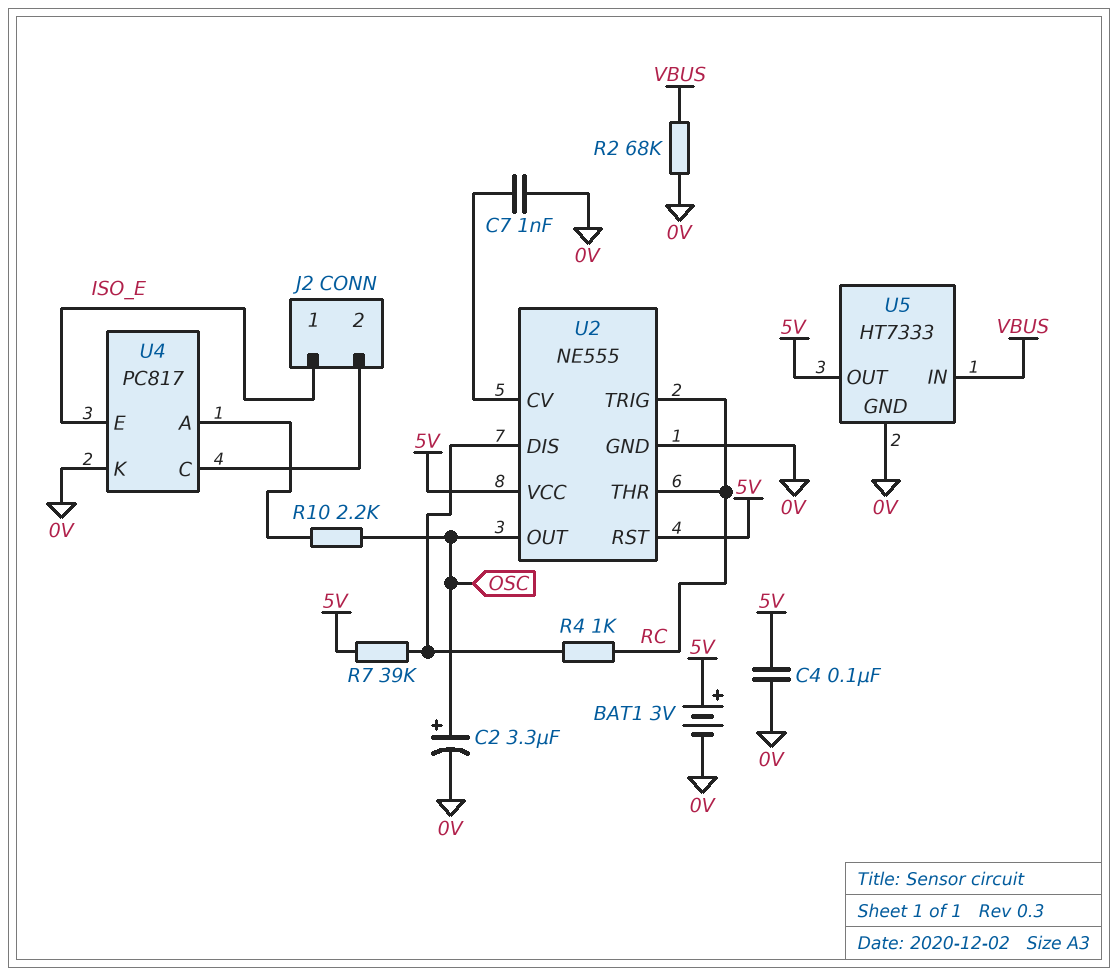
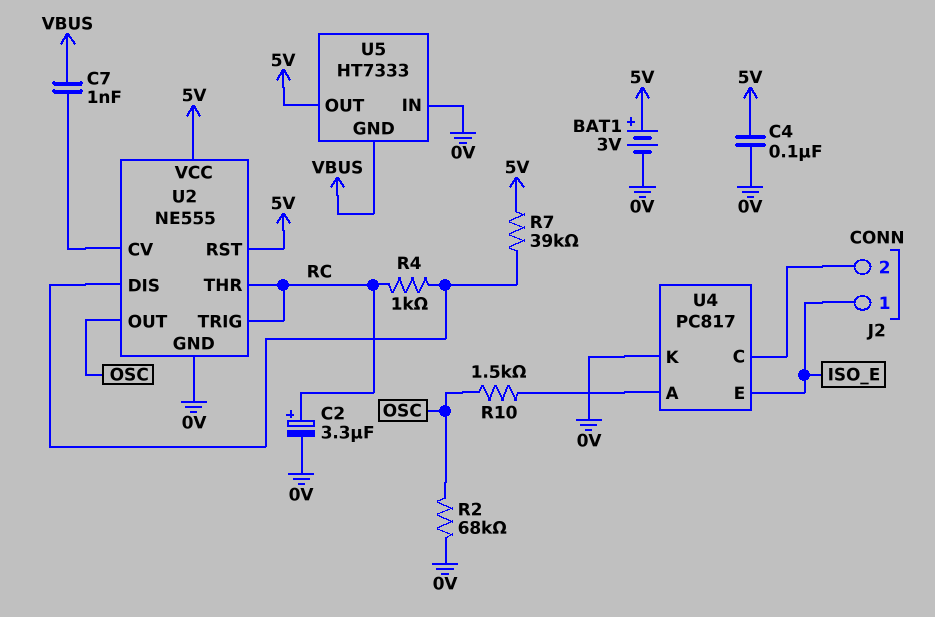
C2: 3.3uF (plus OSC, minus 0V) -> 3.3uF (plus RC, minus 0V)
C7: 1nF (0V, U2/CV) -> 1nF (U2/CV, VBUS)
R2: 68k (0V, VBUS) -> 68k (0V, OSC)
R10: 2.2k (OSC, U4/A) -> 1.5k (OSC, U4/A)
U5 pin GND: 0V -> VBUS
U5 pin IN: VBUS -> 0V

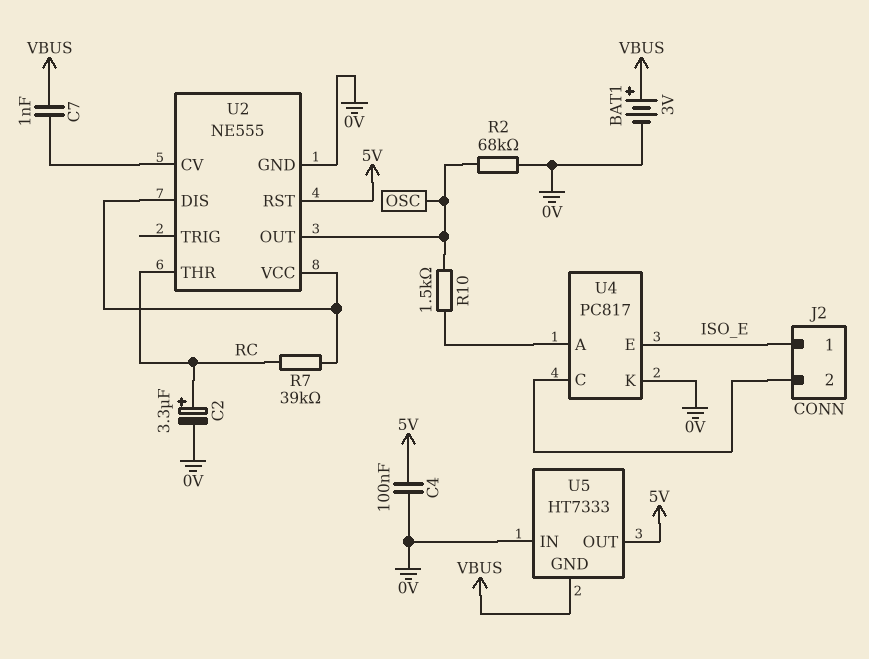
BAT1: 3V (plus 5V, minus 0V) -> 3V (plus VBUS, minus 0V)
R4: 1k (RC, U2/DIS) -> none
R7: 39k (5V, U2/DIS) -> 39k (RC, U2/DIS)
U2 pin TRIG: RC -> none
U2 pin VCC: 5V -> U2/DIS

